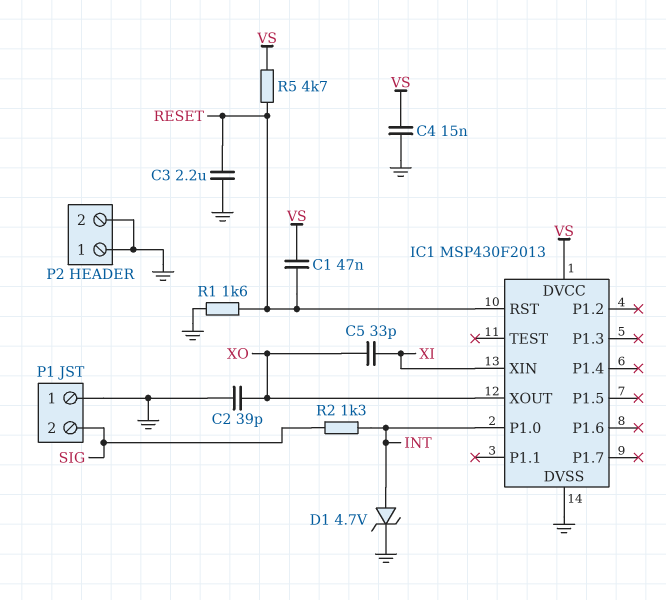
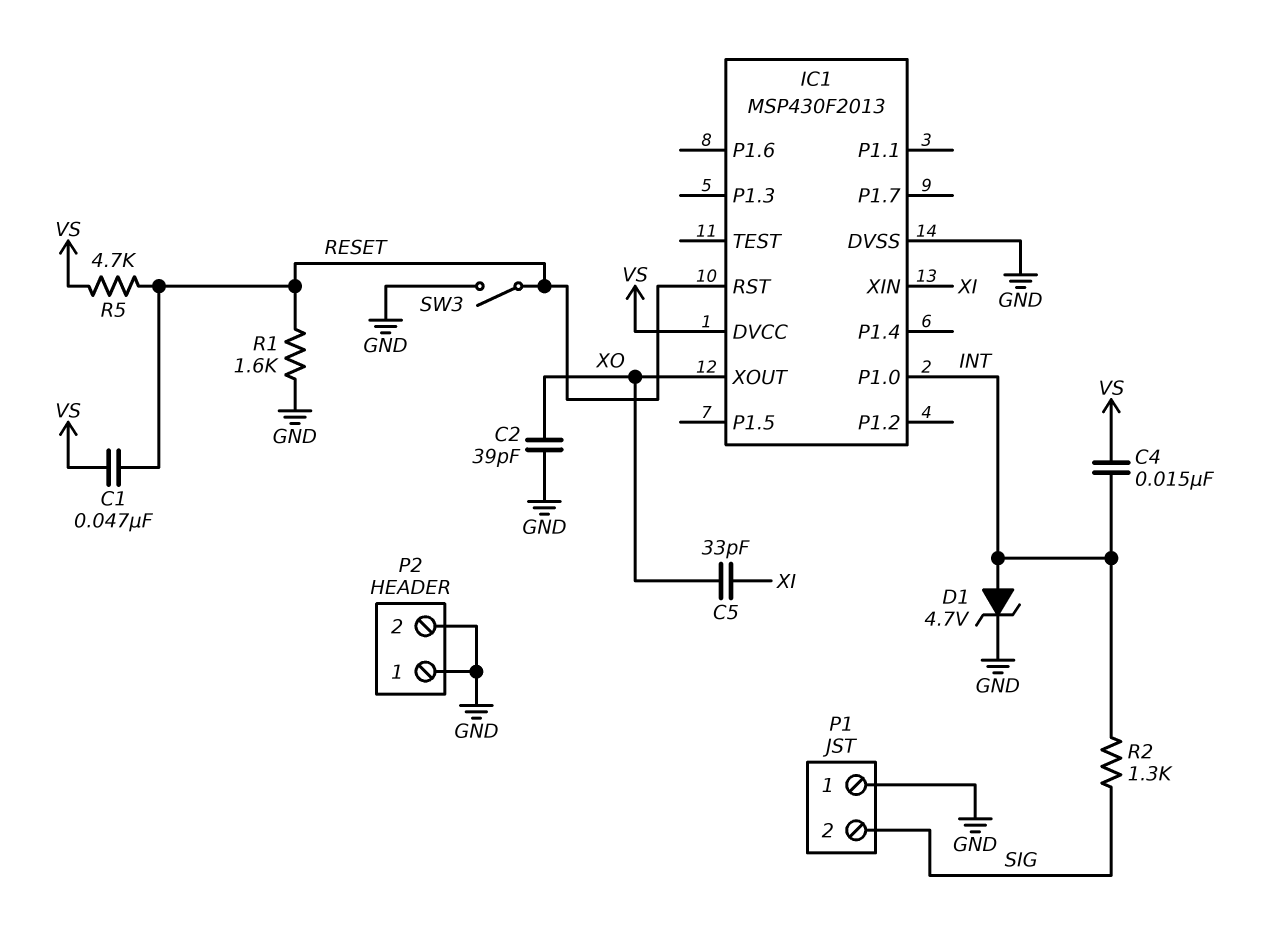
C3: 2.2uF (GND, RESET) -> none
C4: 15nF (GND, VS) -> 15nF (INT, VS)
SW3: none -> switch (GND, RESET)

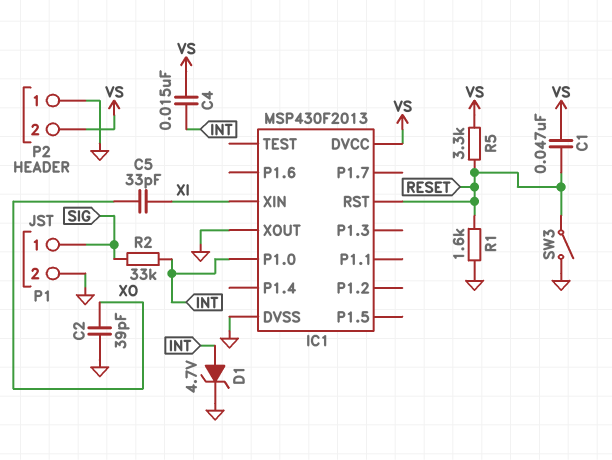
IC1 pin XOUT: XO -> GND
P1 pin 1: GND -> SIG
P1 pin 2: SIG -> GND
P2 pin 2: GND -> VS
R2: 1.3k (INT, SIG) -> 33k (INT, SIG)
R5: 4.7k (RESET, VS) -> 3.3k (RESET, VS)

